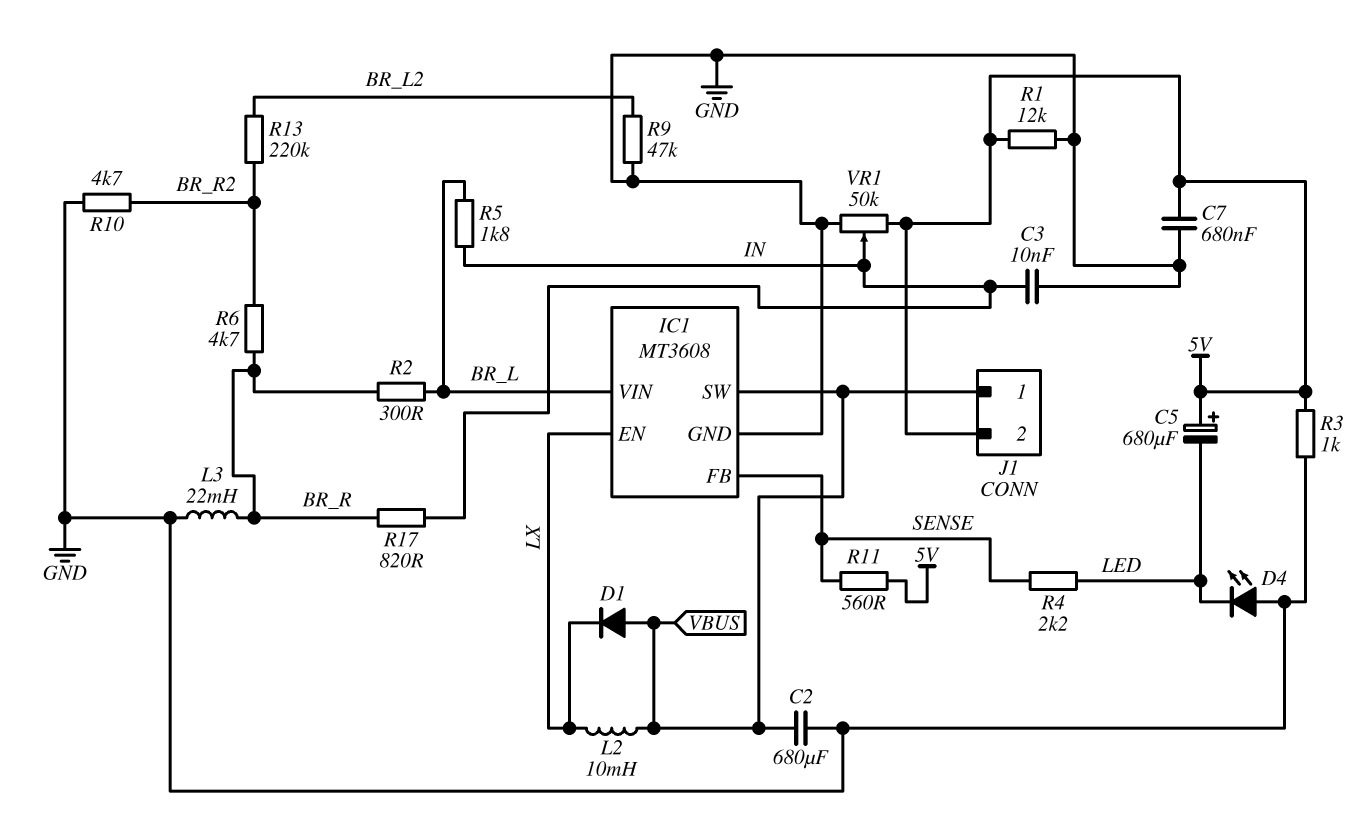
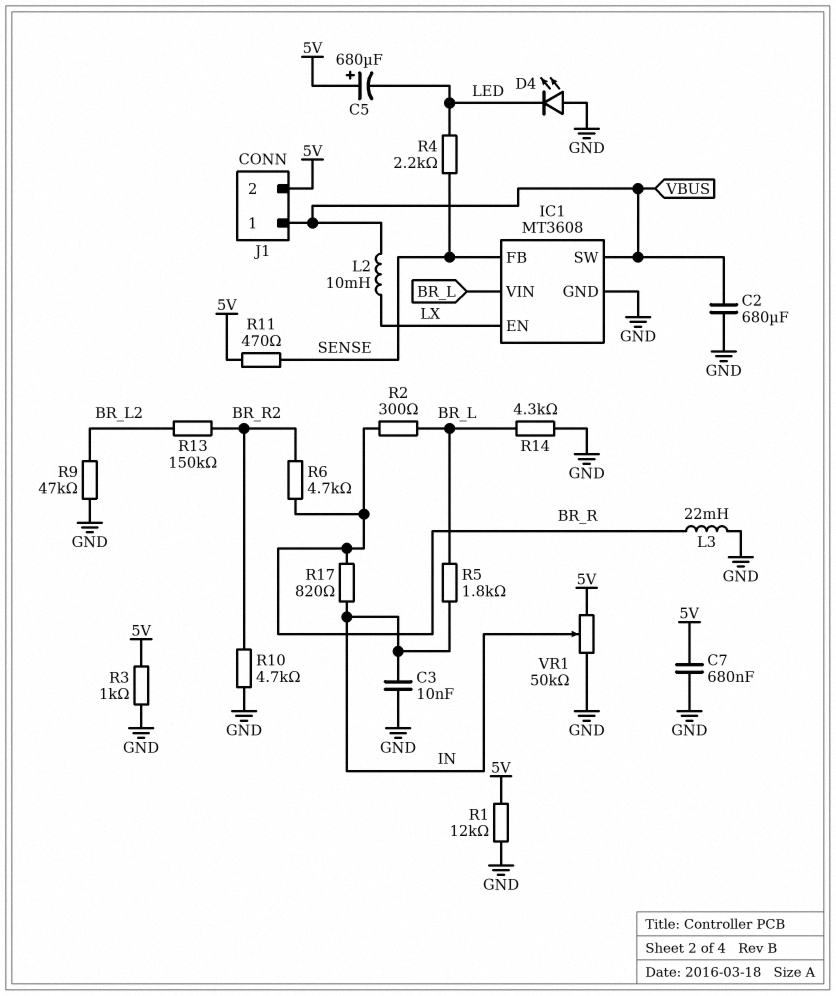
D1: diode (A VBUS, K LX) -> none
R11: 560 (5V, SENSE) -> 470 (5V, SENSE)
R13: 220k (BR_L2, BR_R2) -> 150k (BR_L2, BR_R2)
R14: none -> 4.3k (BR_L, GND)

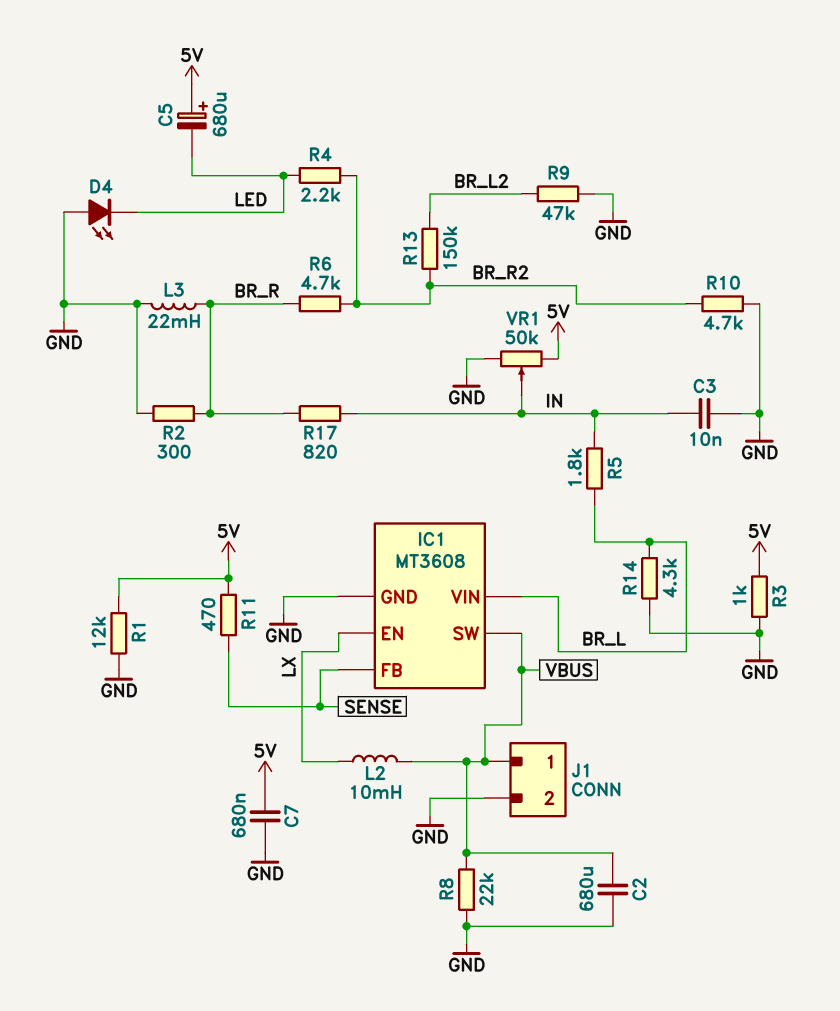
J1 pin 2: 5V -> GND
R2: 300 (BR_L, BR_R) -> 300 (BR_R, GND)
R4: 2.2k (LED, SENSE) -> 2.2k (BR_R2, LED)
R8: none -> 22k (GND, VBUS)

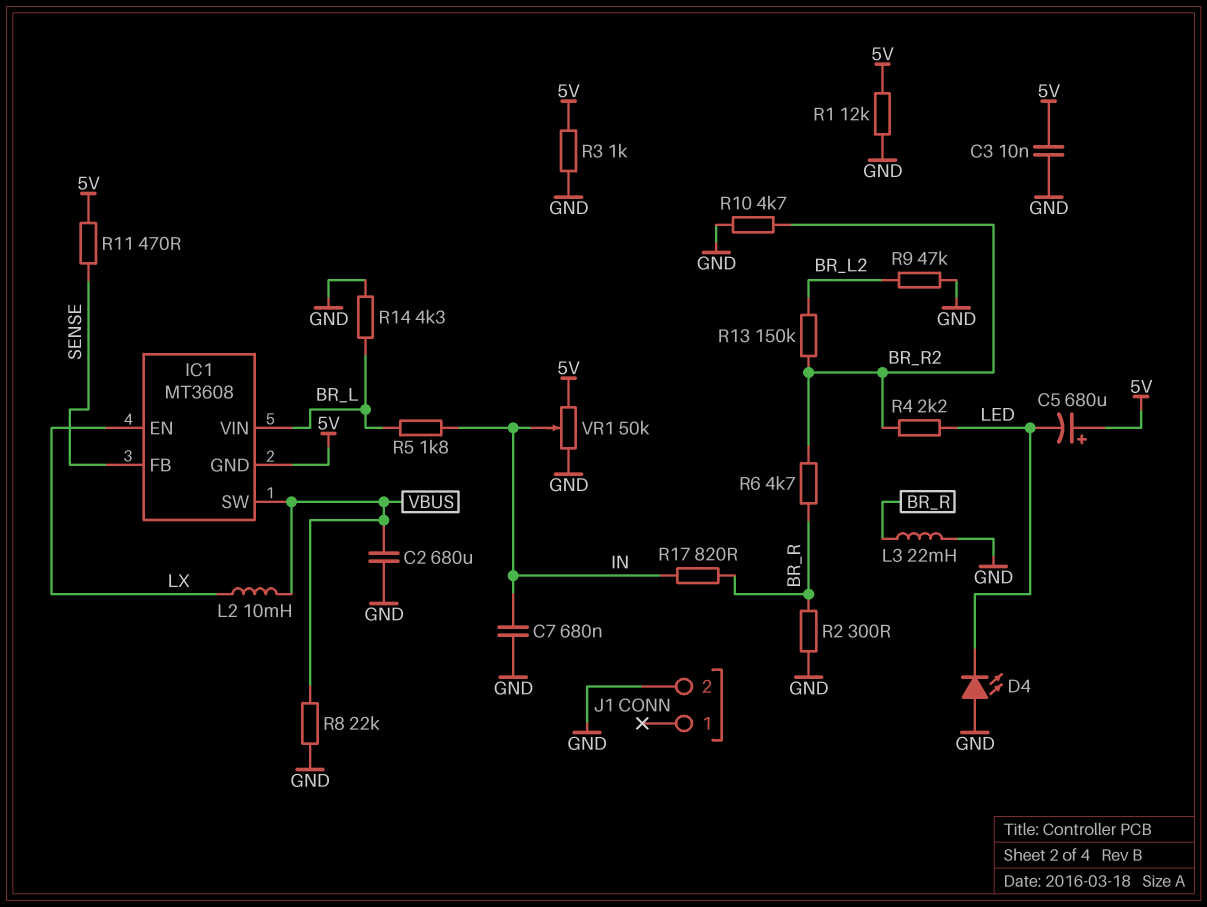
C3: 10nF (GND, IN) -> 10nF (5V, GND)
C7: 680nF (5V, GND) -> 680nF (GND, IN)
IC1 pin GND: GND -> 5V
J1 pin 1: VBUS -> none

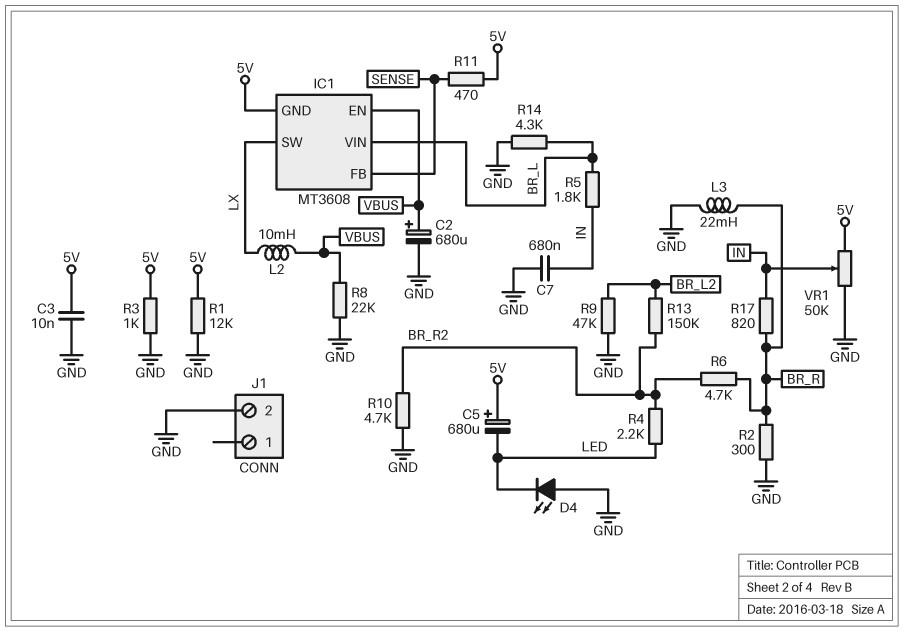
C2: 680uF (GND, VBUS) -> 680uF (plus VBUS, minus GND)
IC1 pin EN: LX -> VBUS
IC1 pin SW: VBUS -> LX

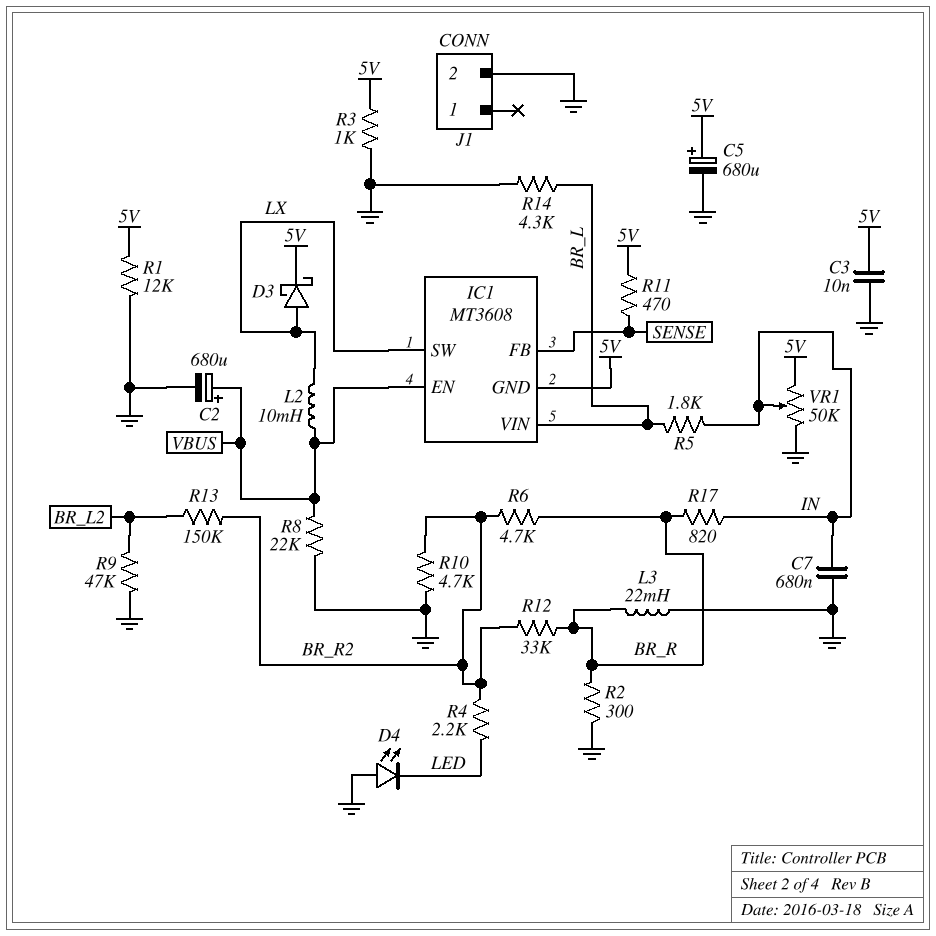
C5: 680uF (plus 5V, minus LED) -> 680uF (plus 5V, minus GND)
D3: none -> schottky (A LX, K 5V)
R12: none -> 33k (BR_R, BR_R2)

